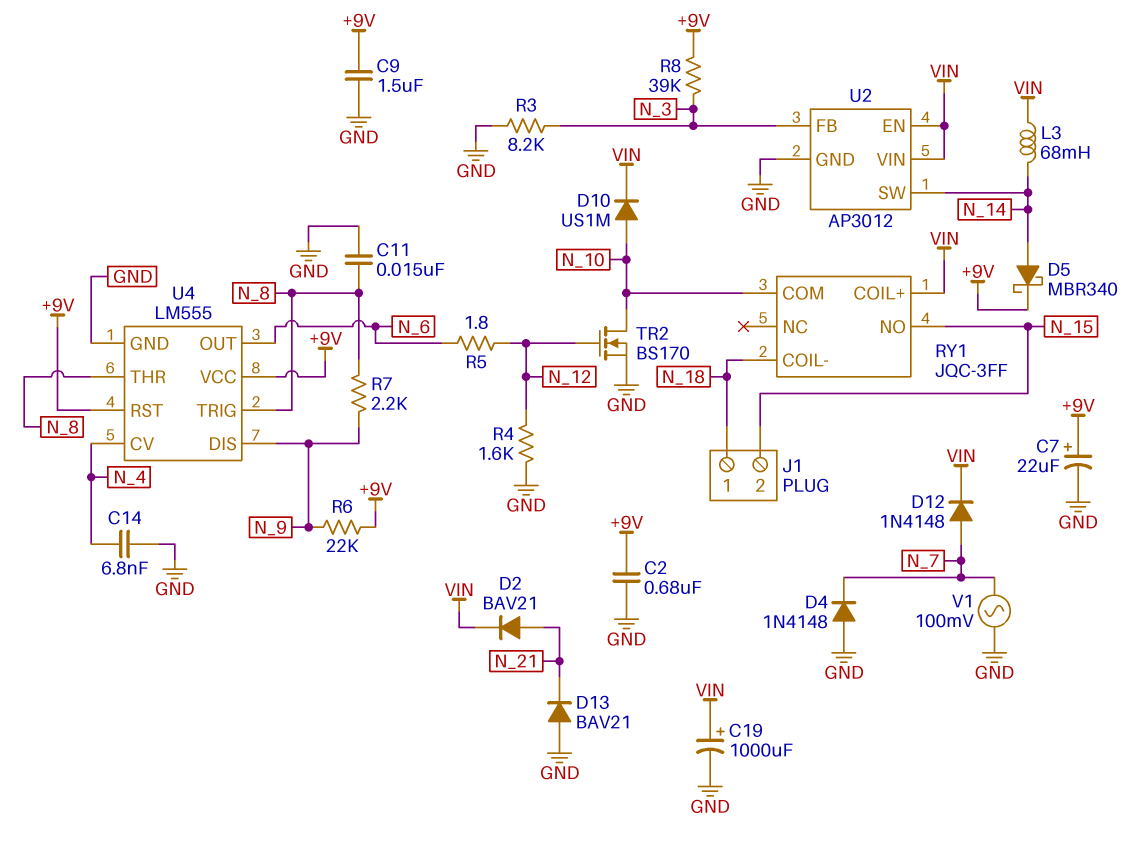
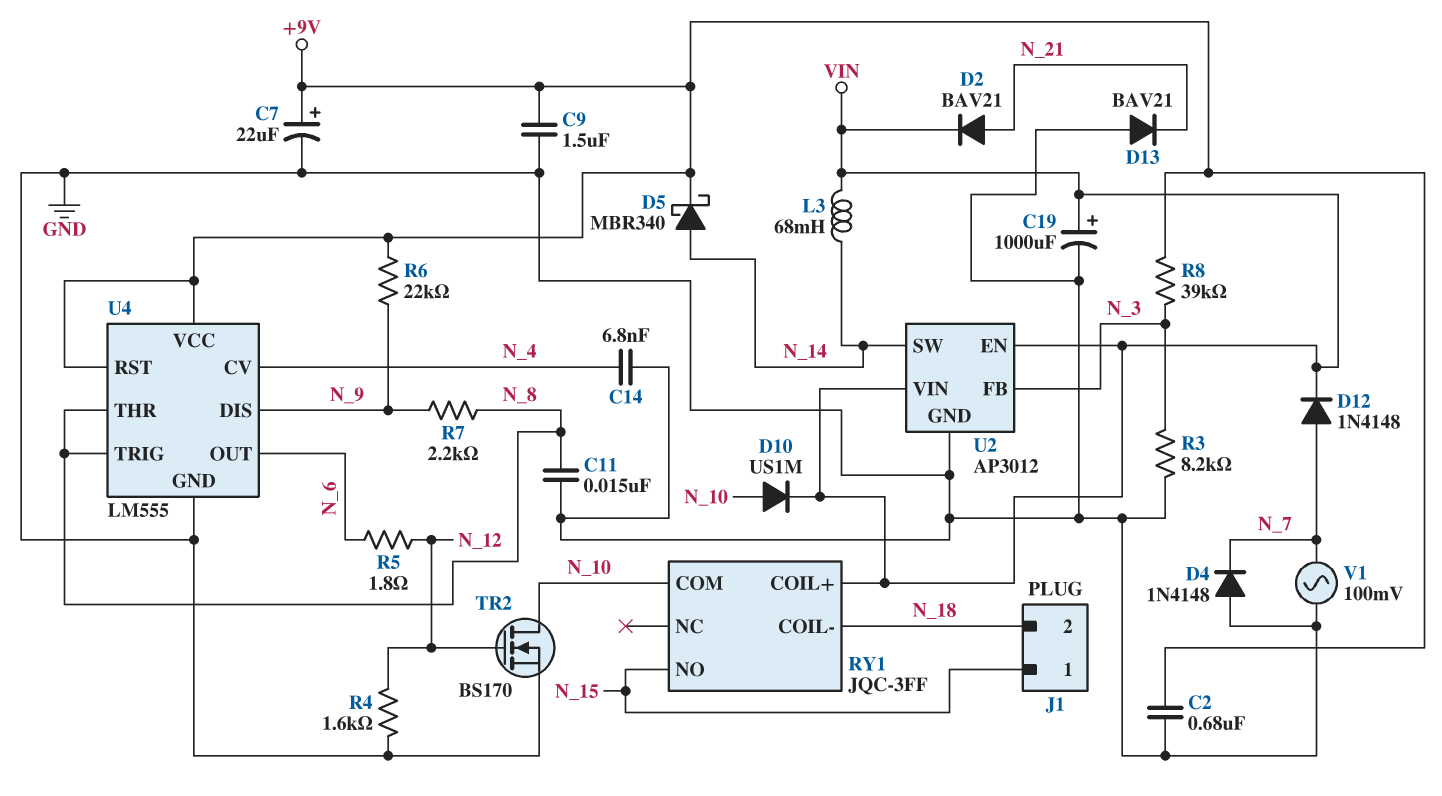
J1 pin 1: N_18 -> N_15
J1 pin 2: N_15 -> N_18

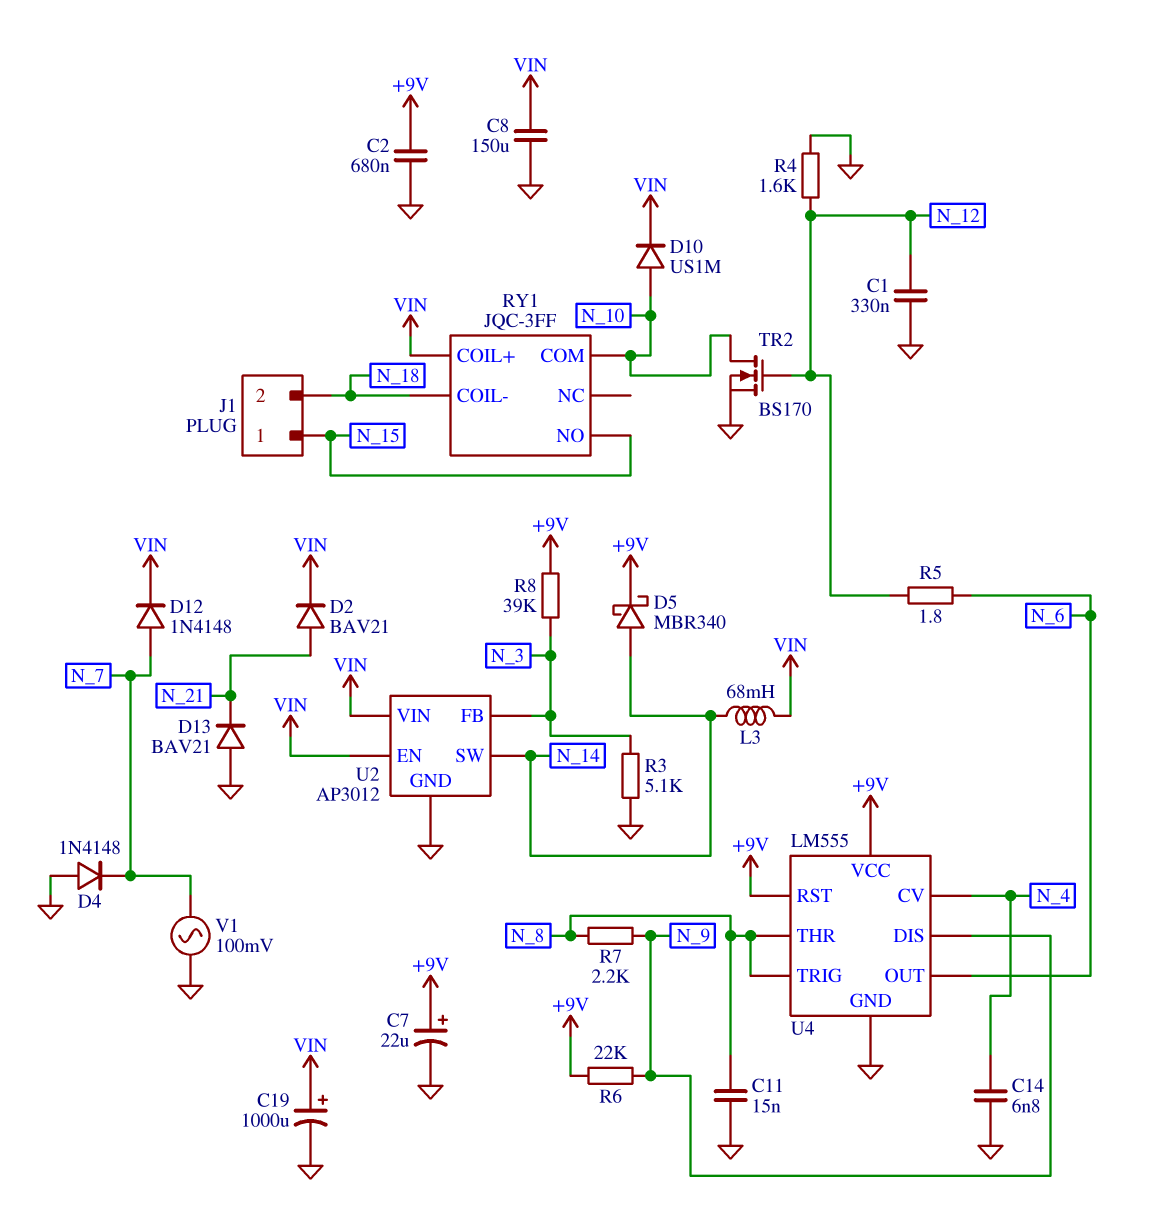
C1: none -> 330nF (GND, N_12)
C8: none -> 150uF (GND, VIN)
C9: 1.5uF (+9V, GND) -> none
R3: 8.2k (GND, N_3) -> 5.1k (GND, N_3)

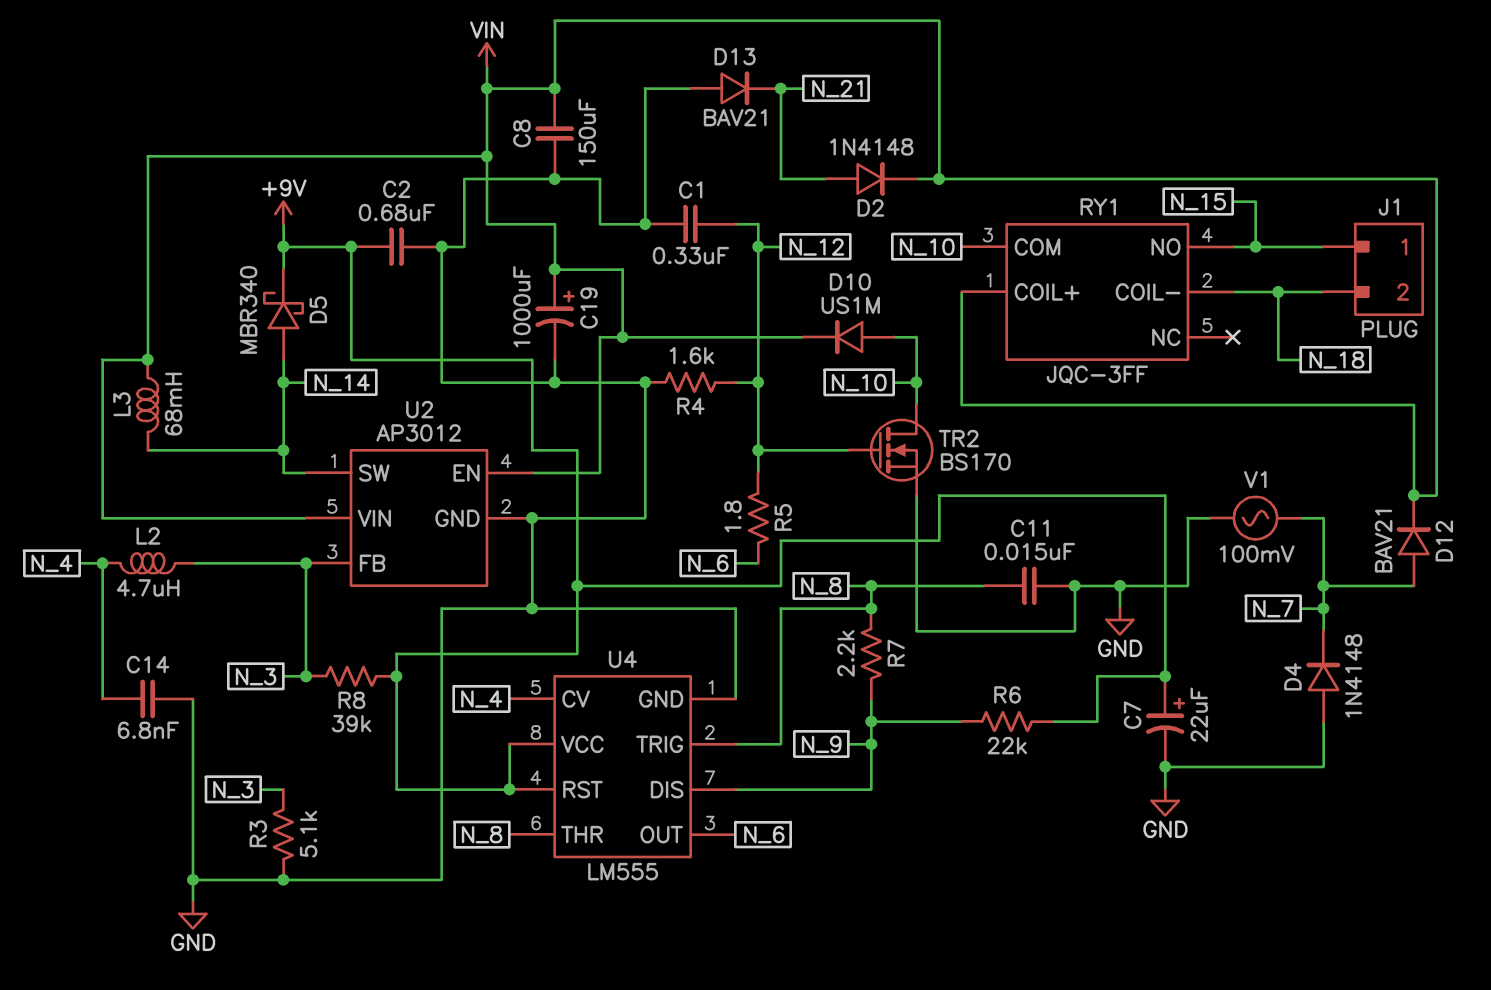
D2: diode BAV21 (A N_21, K VIN) -> diode 1N4148 (A N_21, K VIN)
D12: diode 1N4148 (A N_7, K VIN) -> diode BAV21 (A N_7, K VIN)
L2: none -> 4.7uH (N_3, N_4)

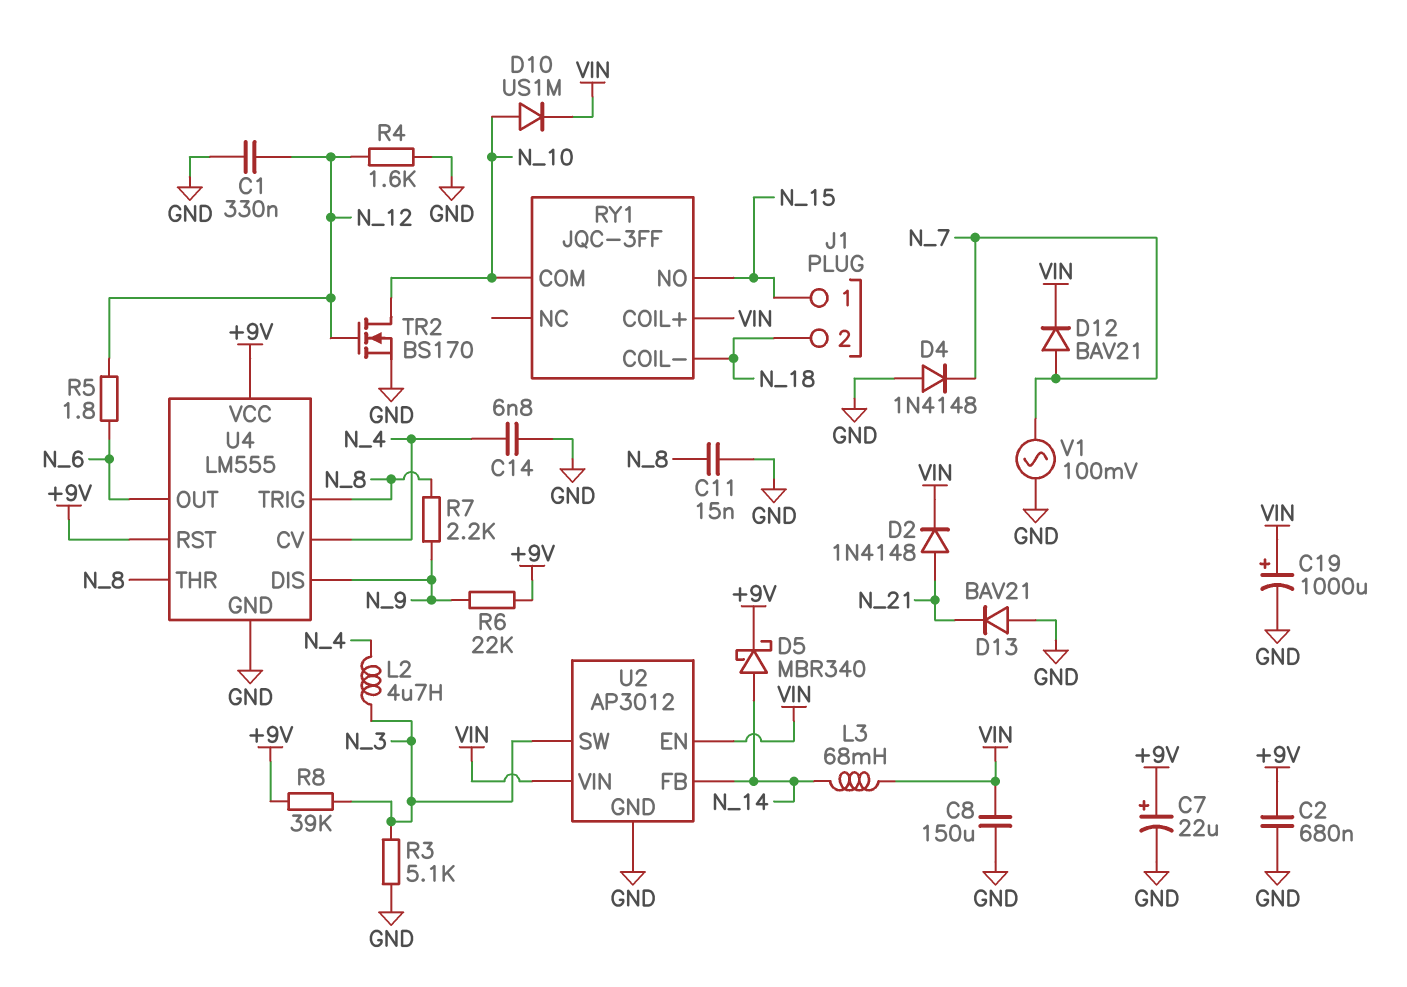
U2 pin FB: N_3 -> N_14
U2 pin SW: N_14 -> N_3

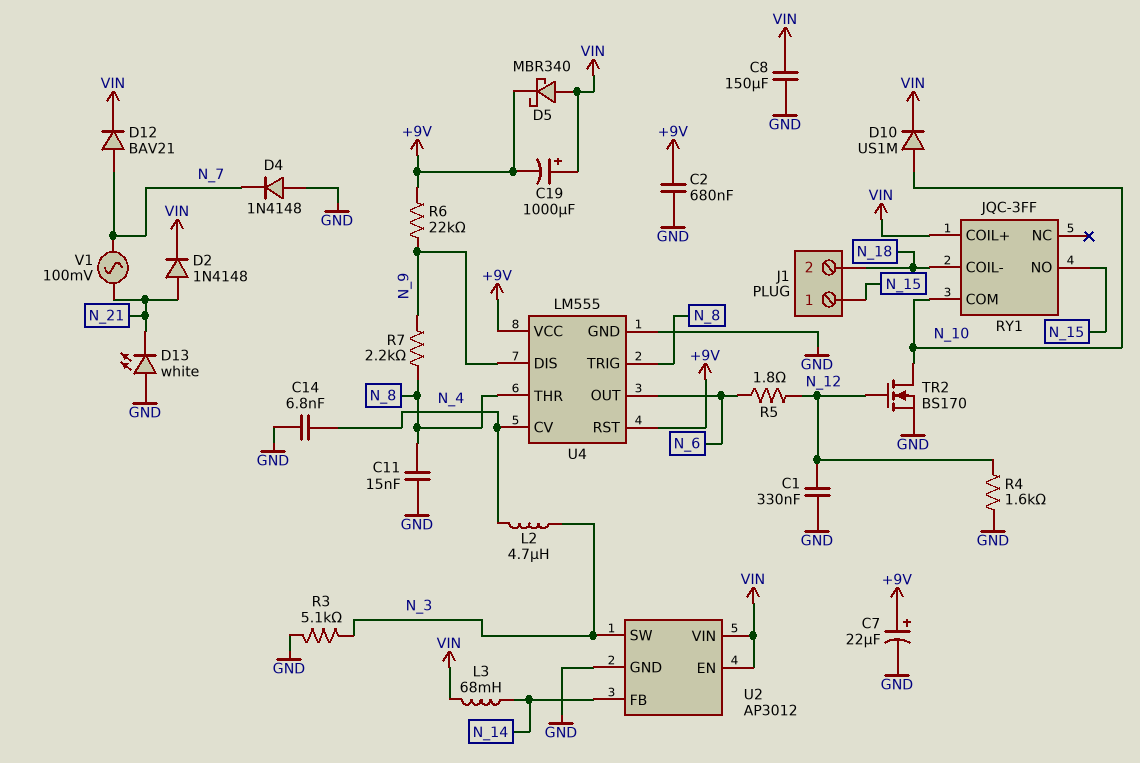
C19: 1000uF (plus VIN, minus GND) -> 1000uF (plus VIN, minus +9V)
D5: schottky MBR340 (A N_14, K +9V) -> schottky MBR340 (A VIN, K +9V)
D13: diode BAV21 (A GND, K N_21) -> LED white (A GND, K N_21)
R8: 39k (+9V, N_3) -> none
V1: AC 100mV (GND, N_7) -> AC 100mV (N_7, N_21)

